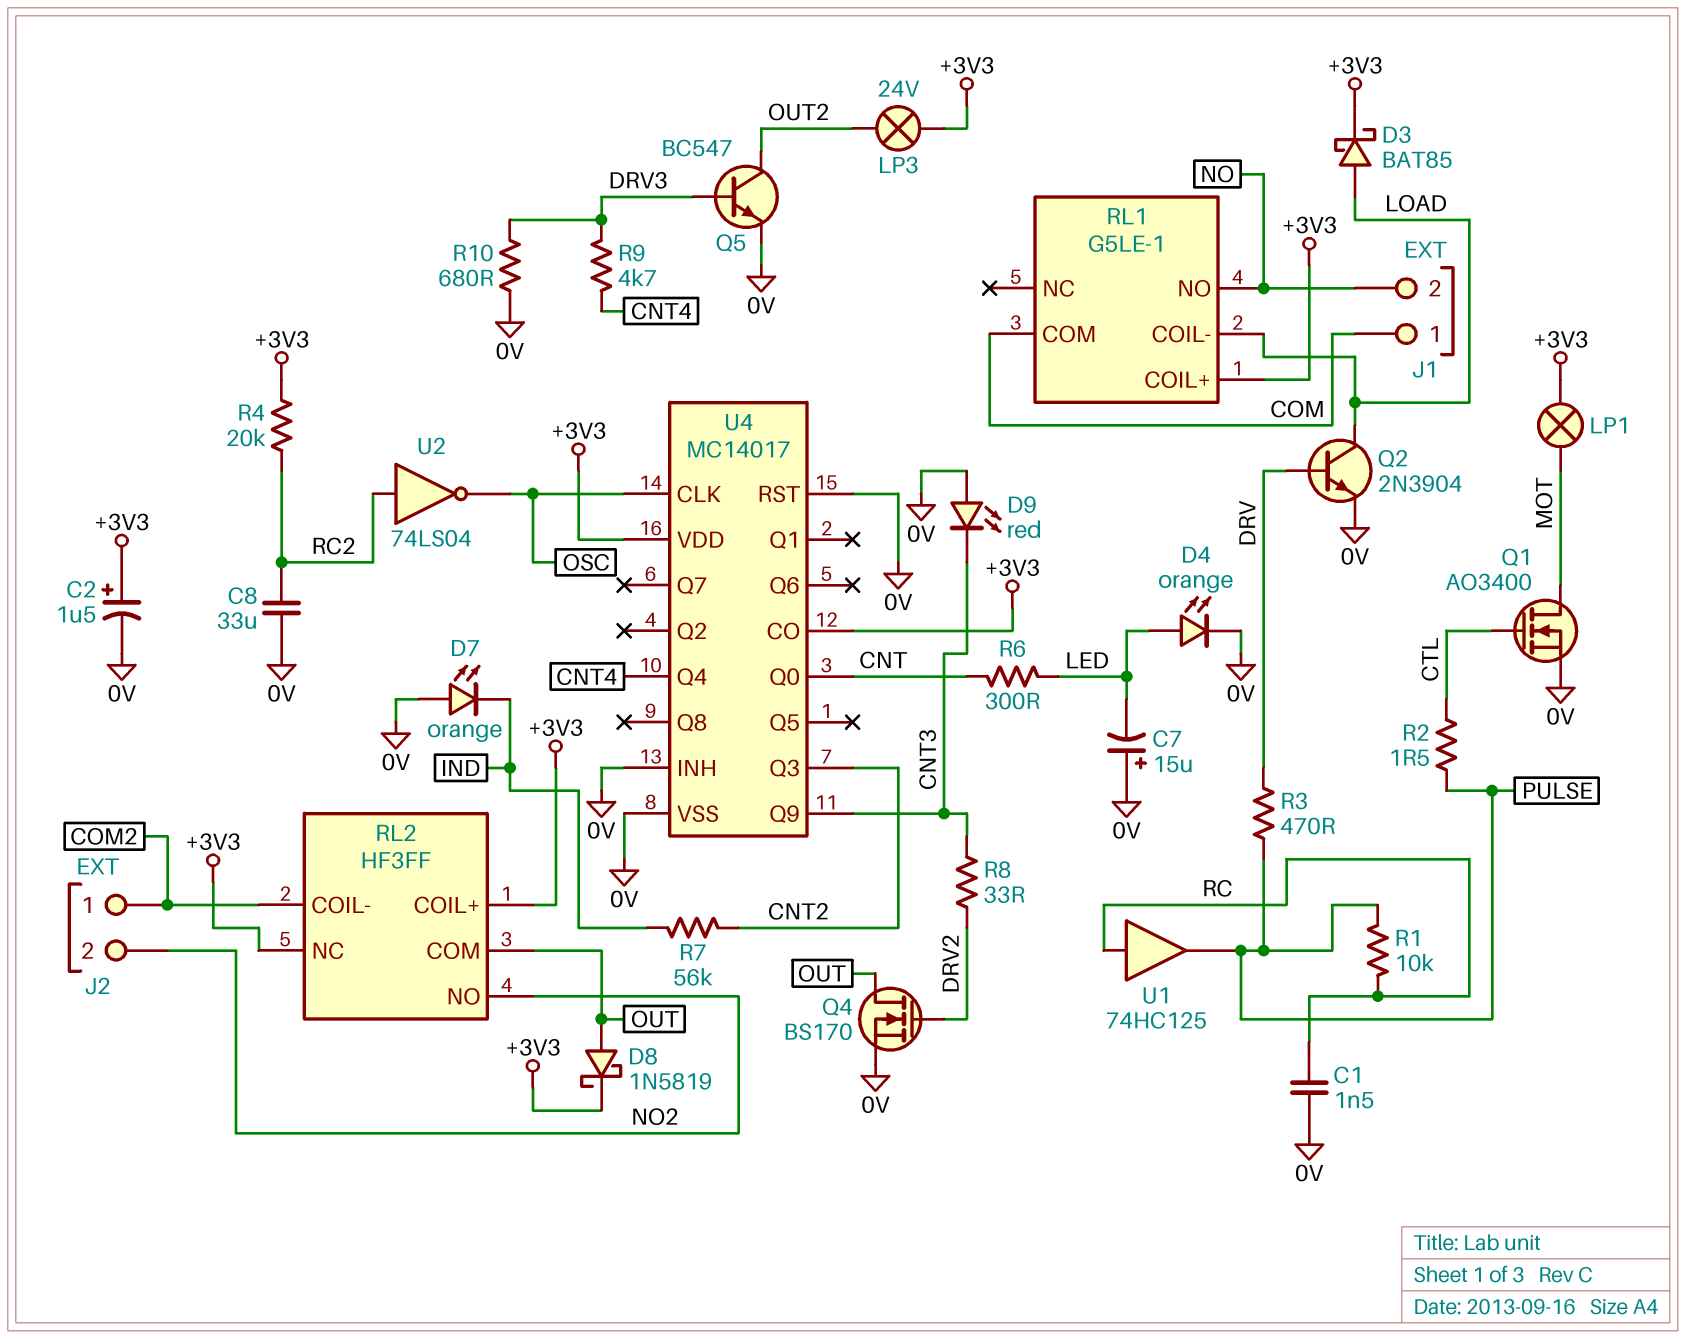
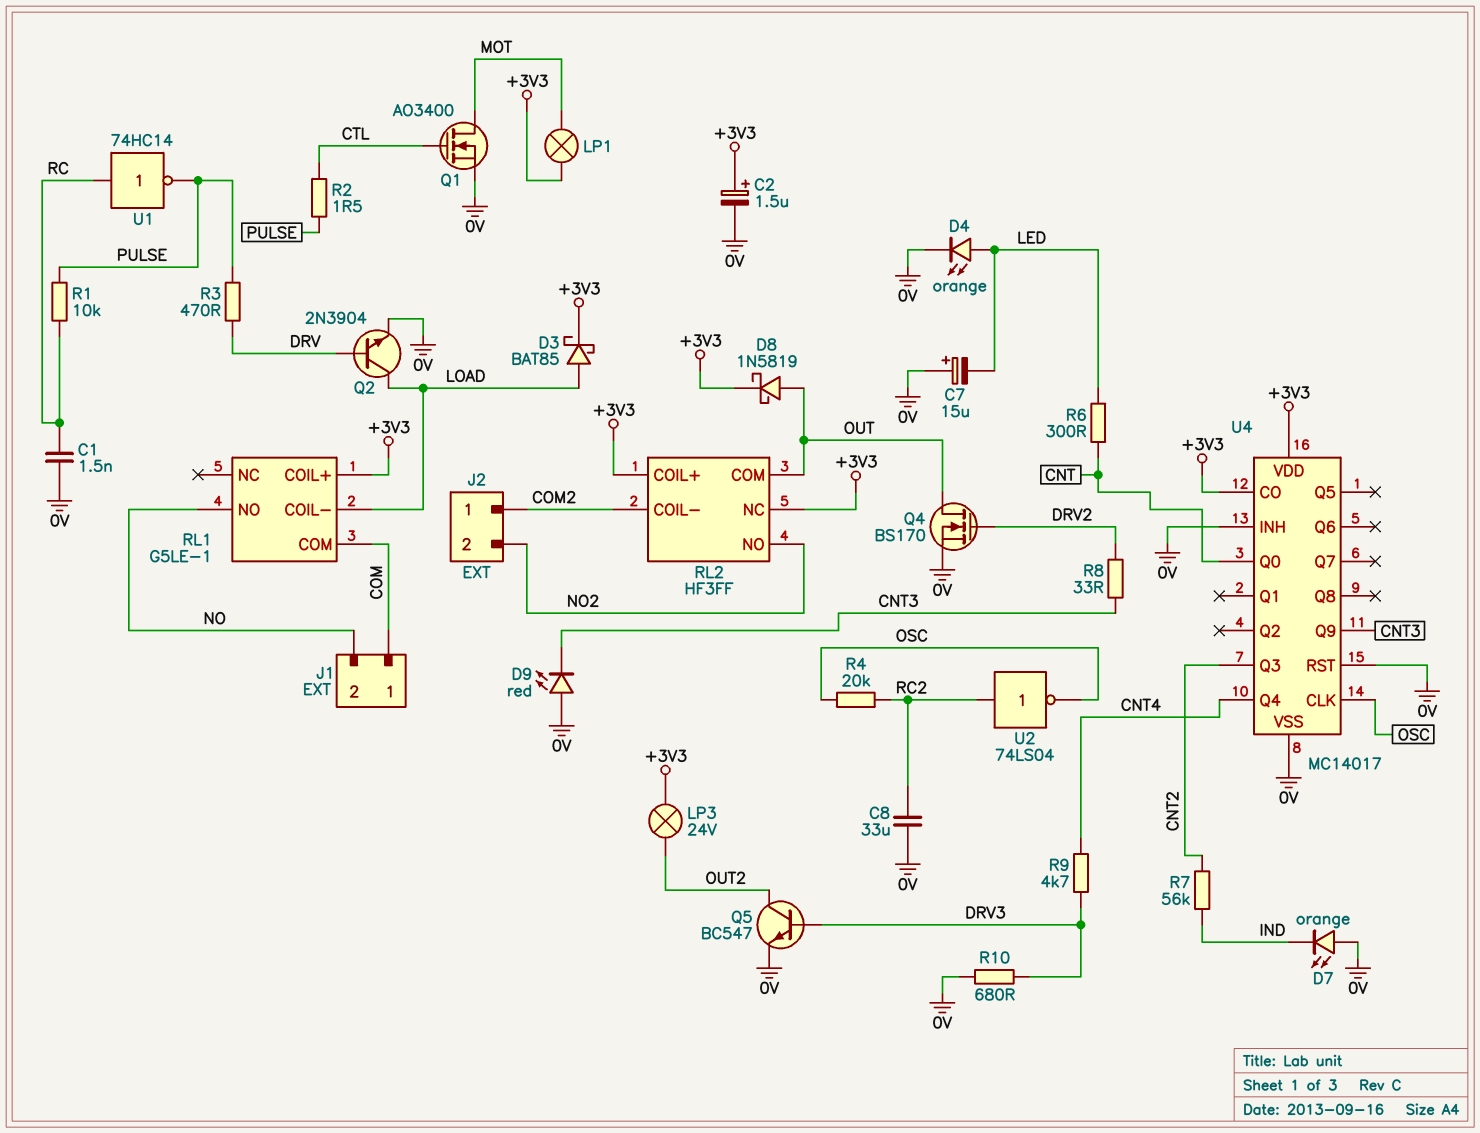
R4: 20k (+3V3, RC2) -> 20k (OSC, RC2)
U1: buffer 74HC125 (in RC, out PULSE) -> NOT 74HC14 (in RC, out PULSE)

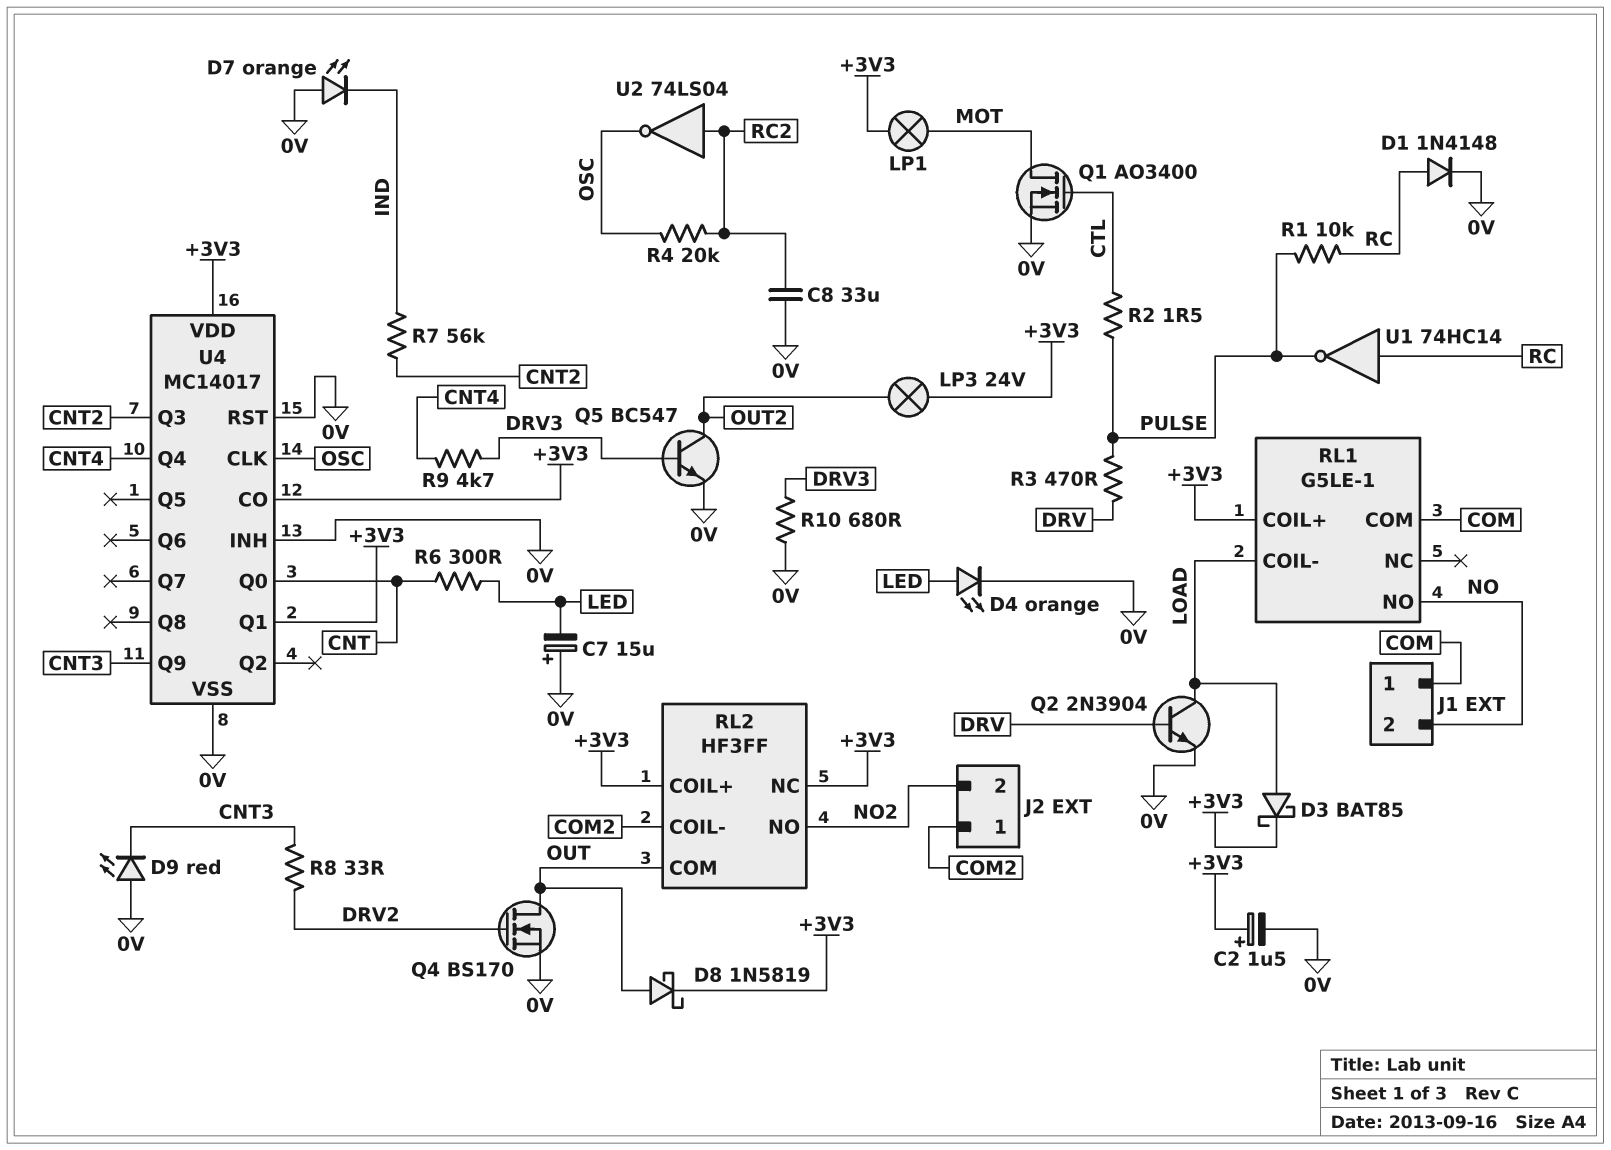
C1: 1.5nF (0V, RC) -> none
D1: none -> diode 1N4148 (A RC, K 0V)
U4 pin Q1: none -> +3V3

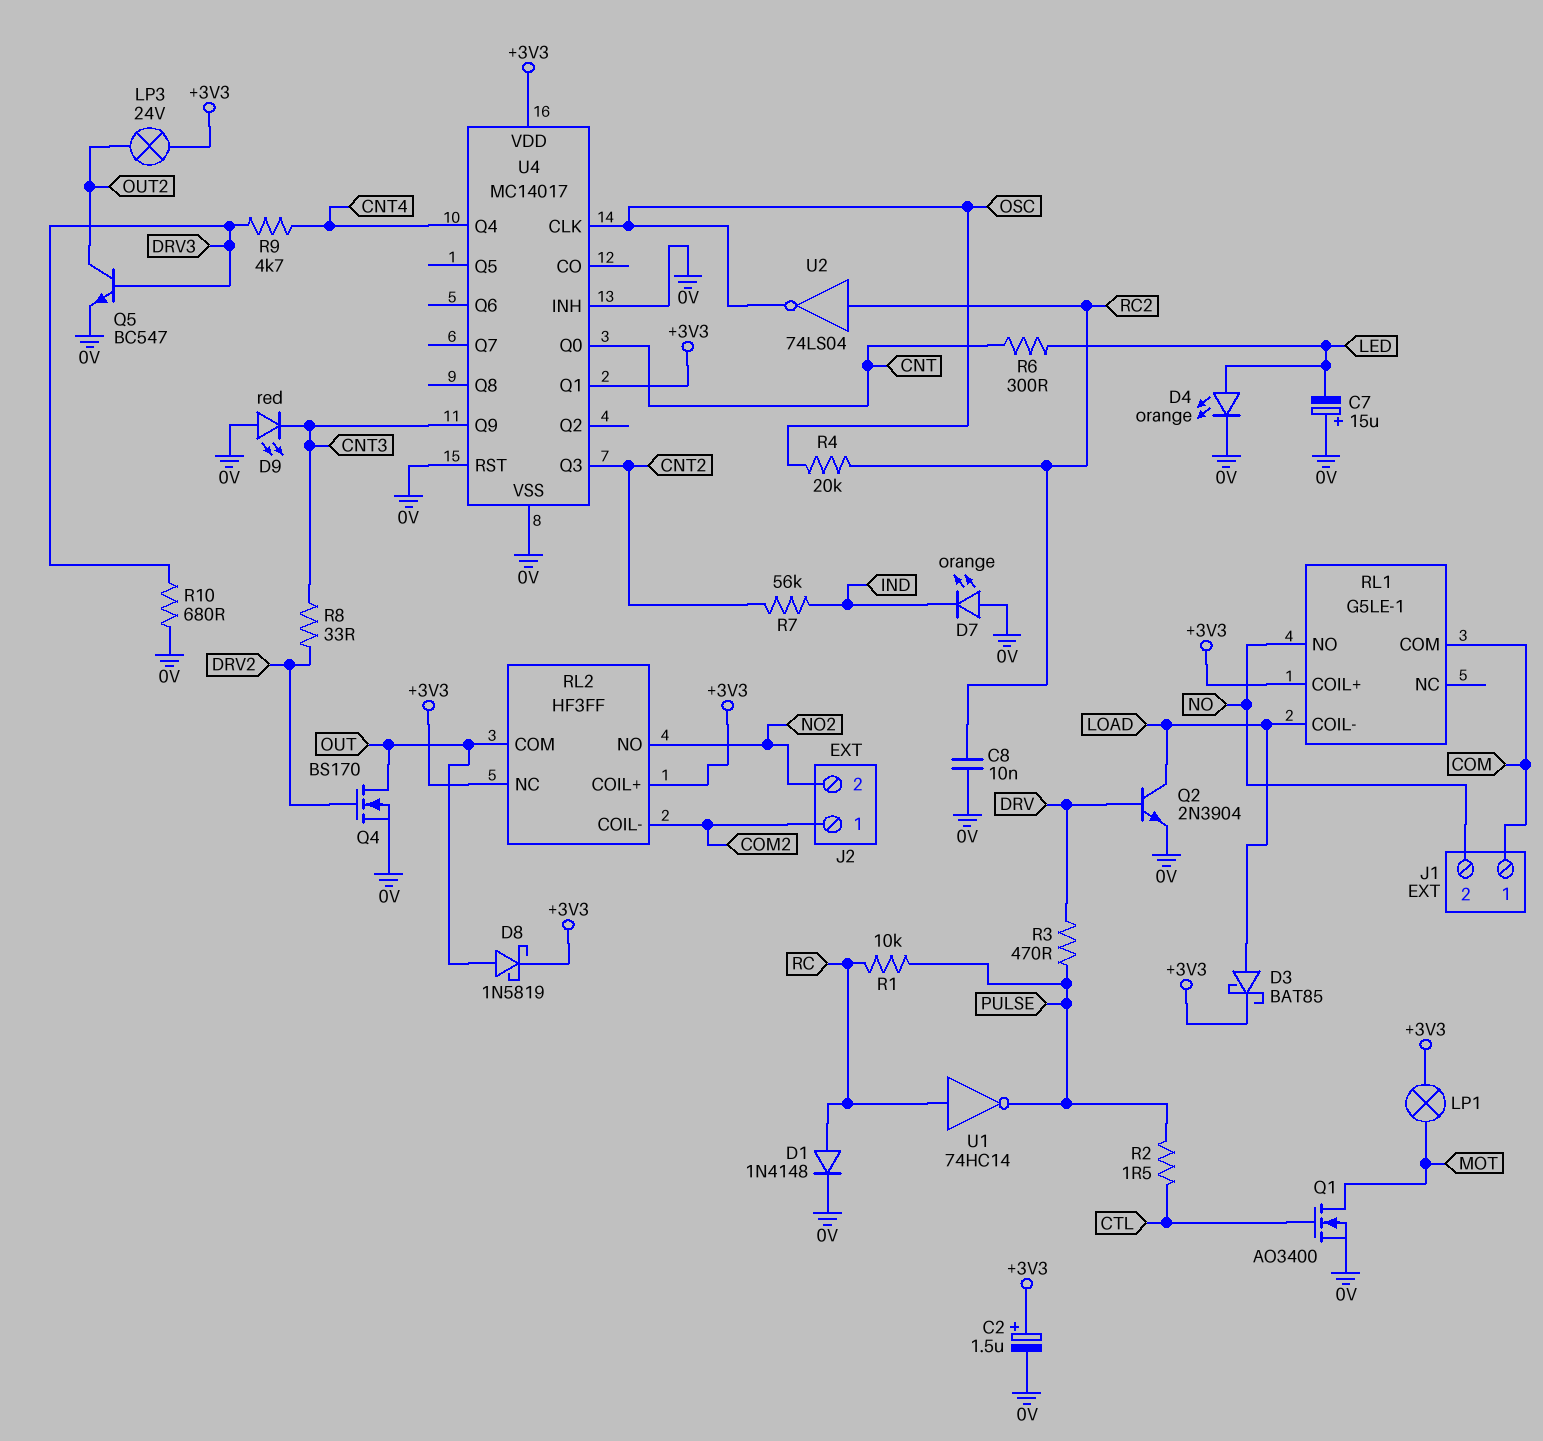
C8: 33uF (0V, RC2) -> 10nF (0V, RC2)
U4 pin CO: +3V3 -> none

